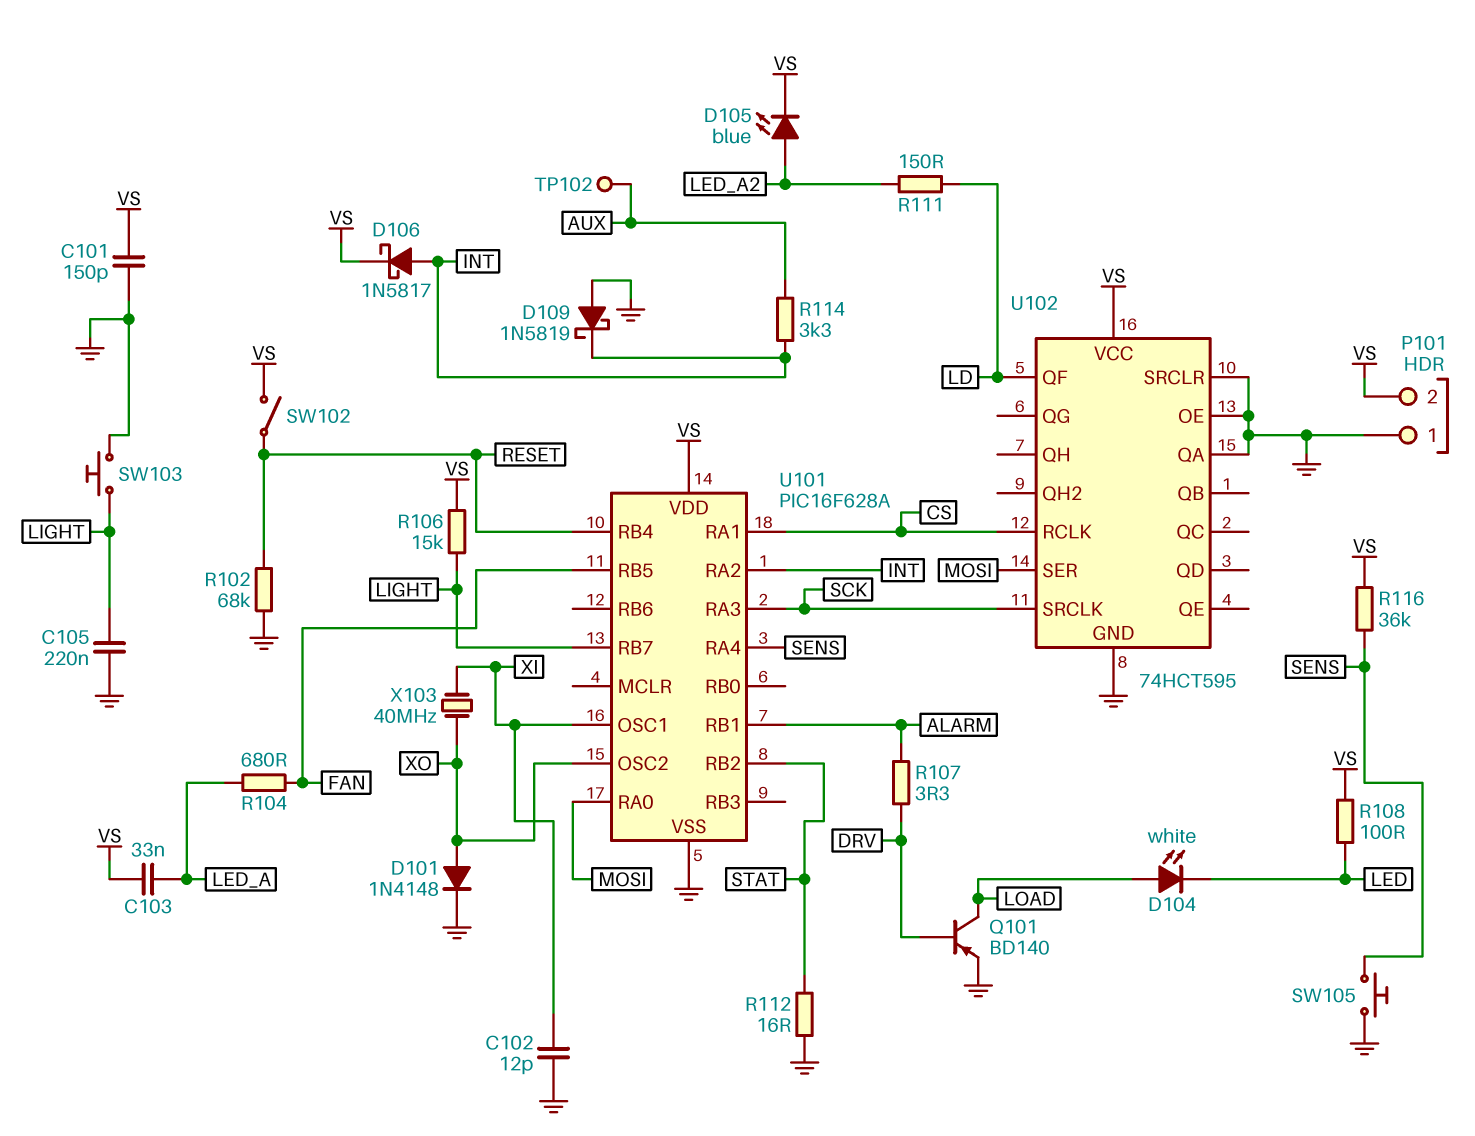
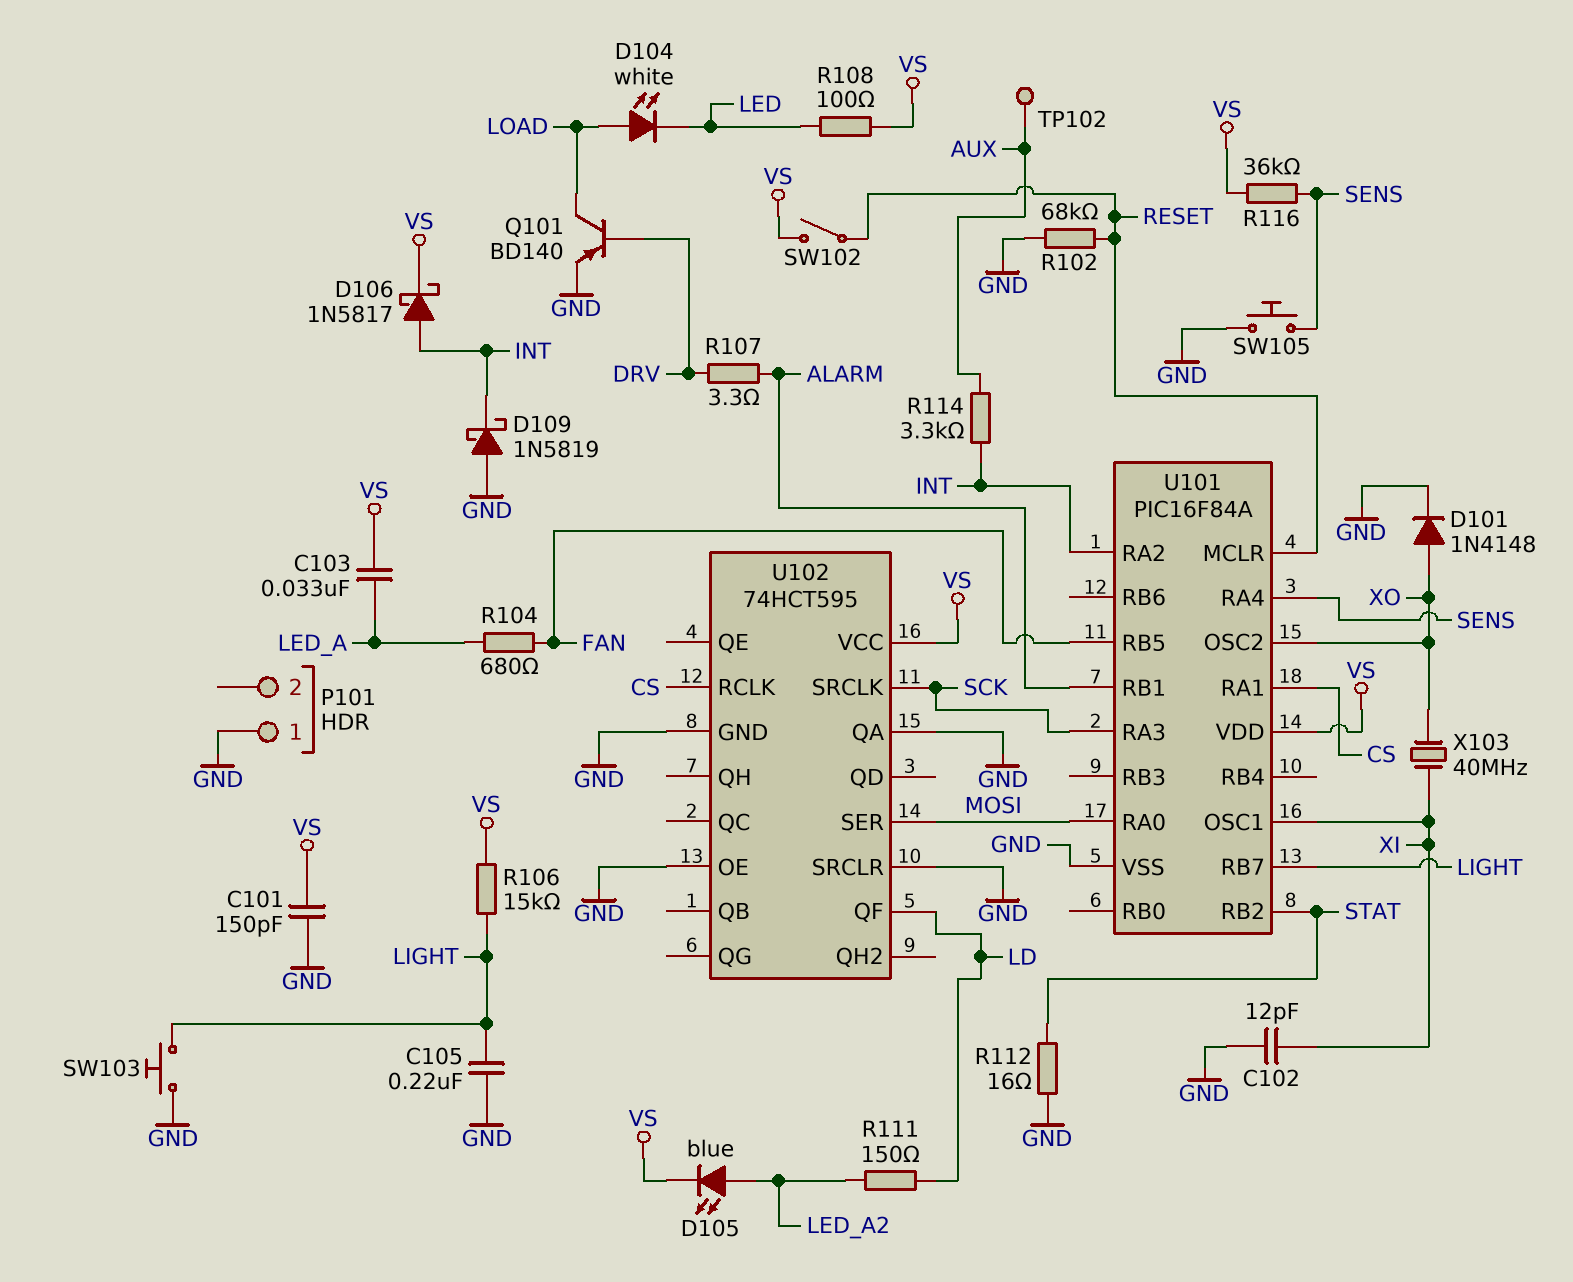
P101 pin 2: VS -> none
U101: PIC16F628A -> PIC16F84A
U101 pin MCLR: none -> RESET
U101 pin RB4: RESET -> none

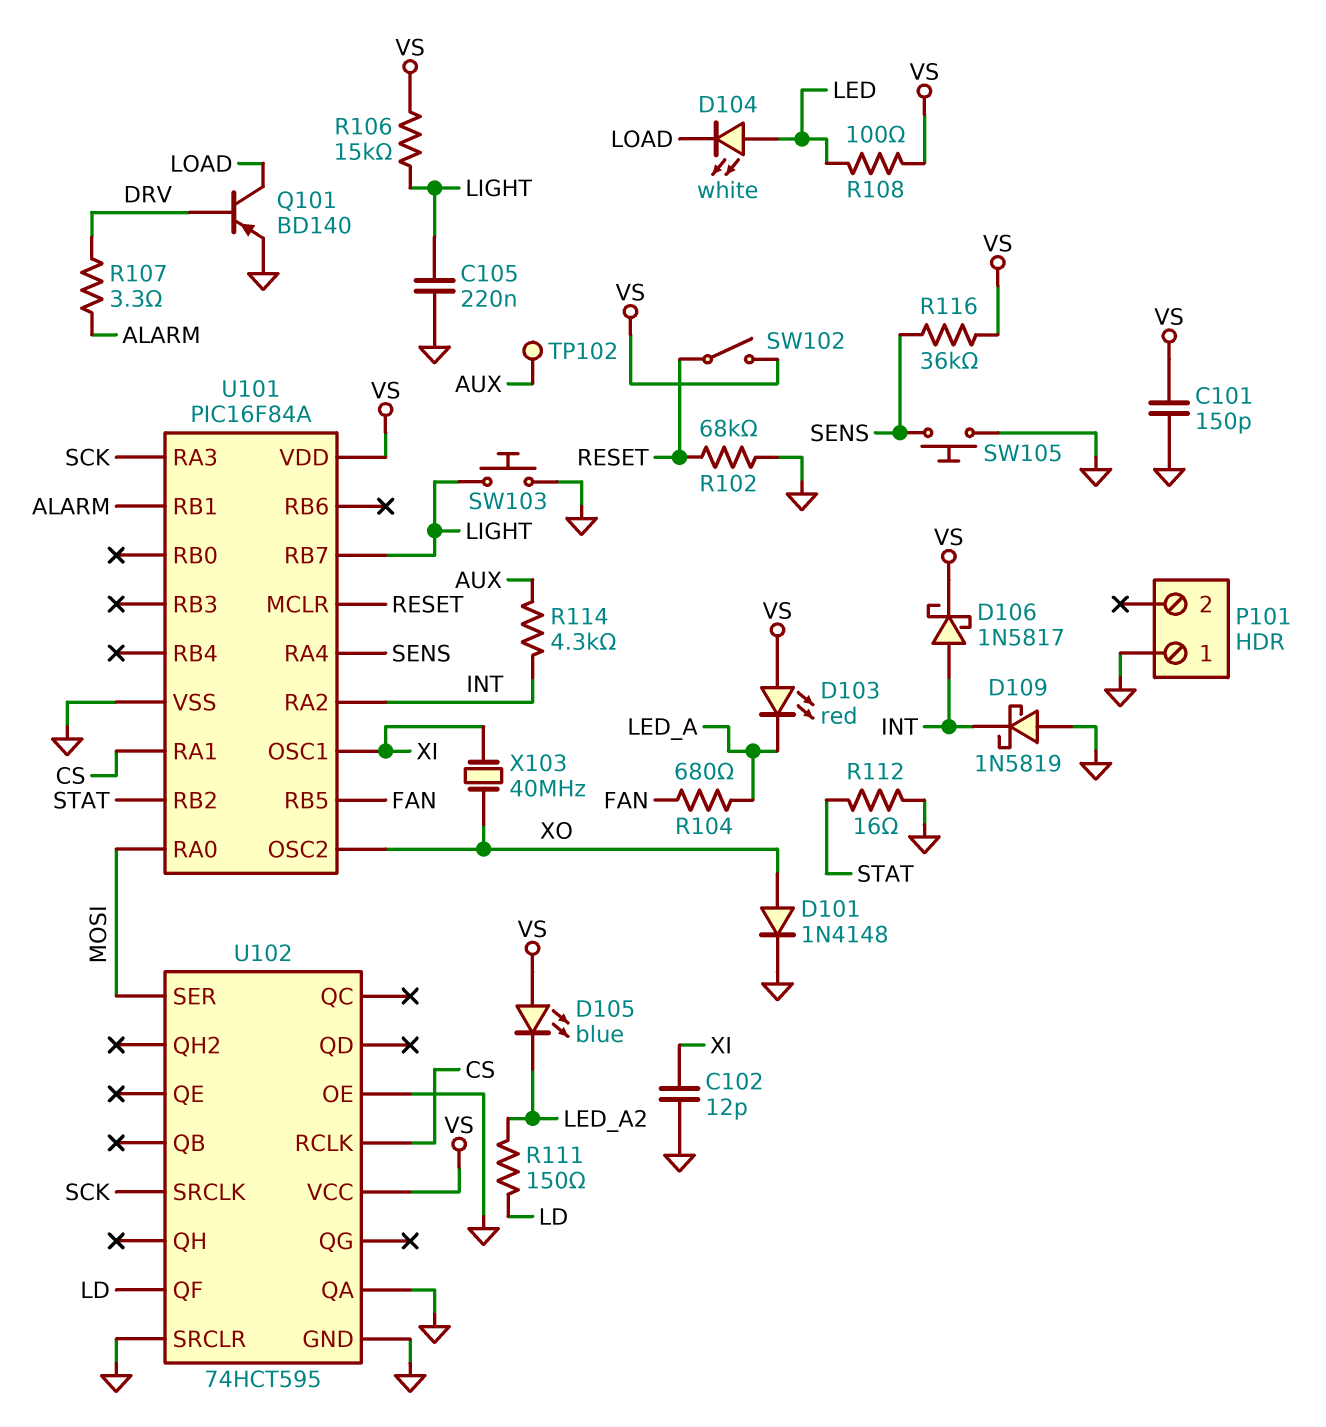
C103: 33nF (LED_A, VS) -> none
D103: none -> LED red (A VS, K LED_A)
D104: LED white (A LOAD, K LED) -> LED white (A LED, K LOAD)
D105: LED blue (A LED_A2, K VS) -> LED blue (A VS, K LED_A2)
R114: 3.3k (AUX, INT) -> 4.3k (AUX, INT)

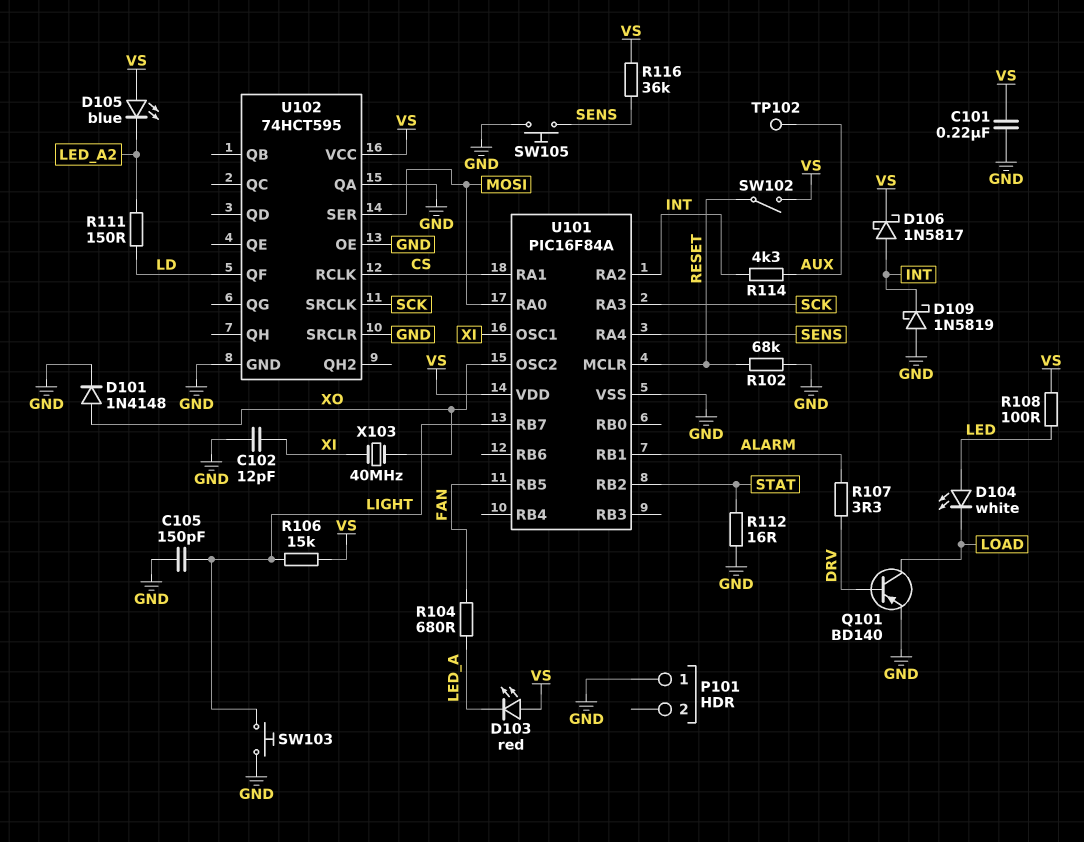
C101: 150pF (GND, VS) -> 220nF (GND, VS)
C105: 220nF (GND, LIGHT) -> 150pF (GND, LIGHT)

